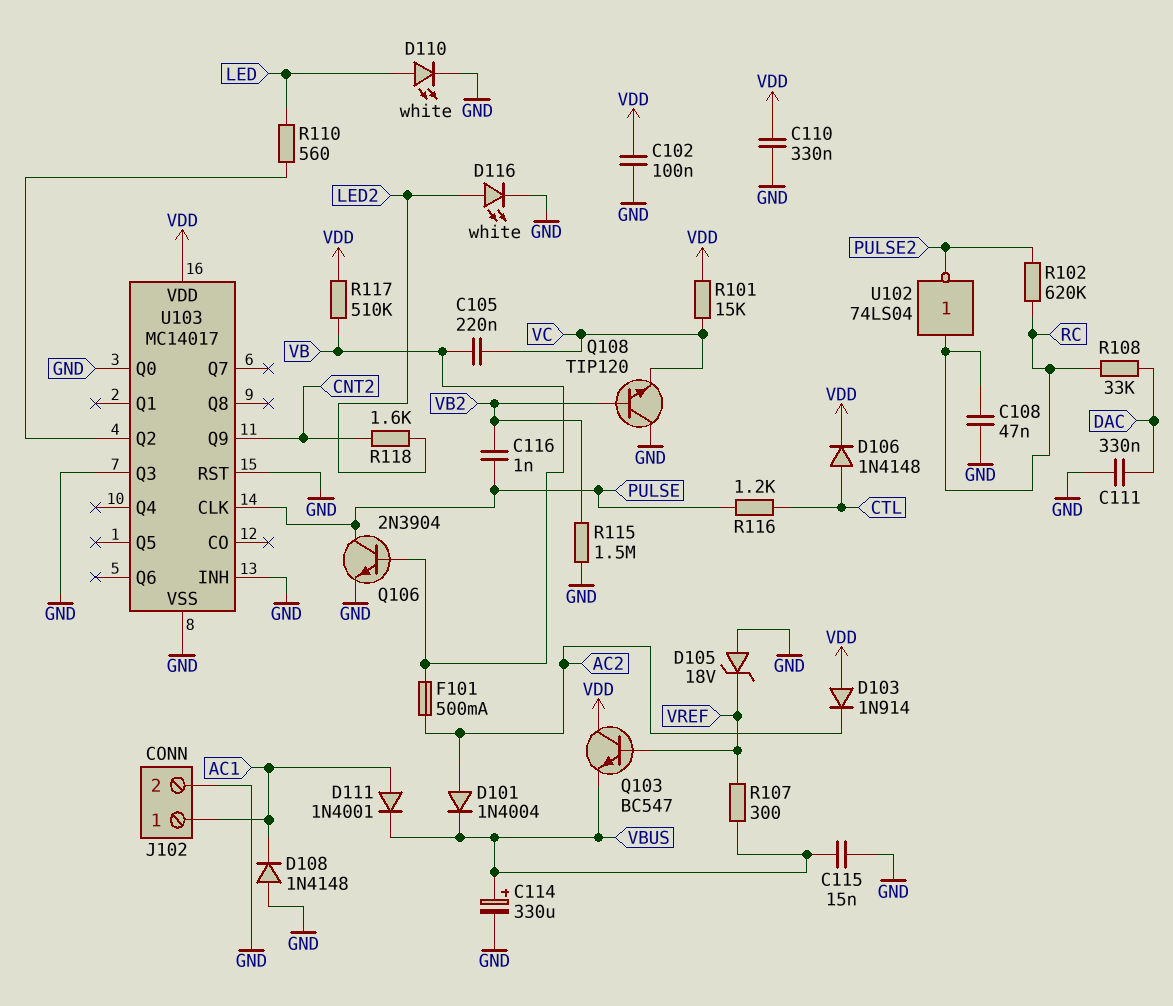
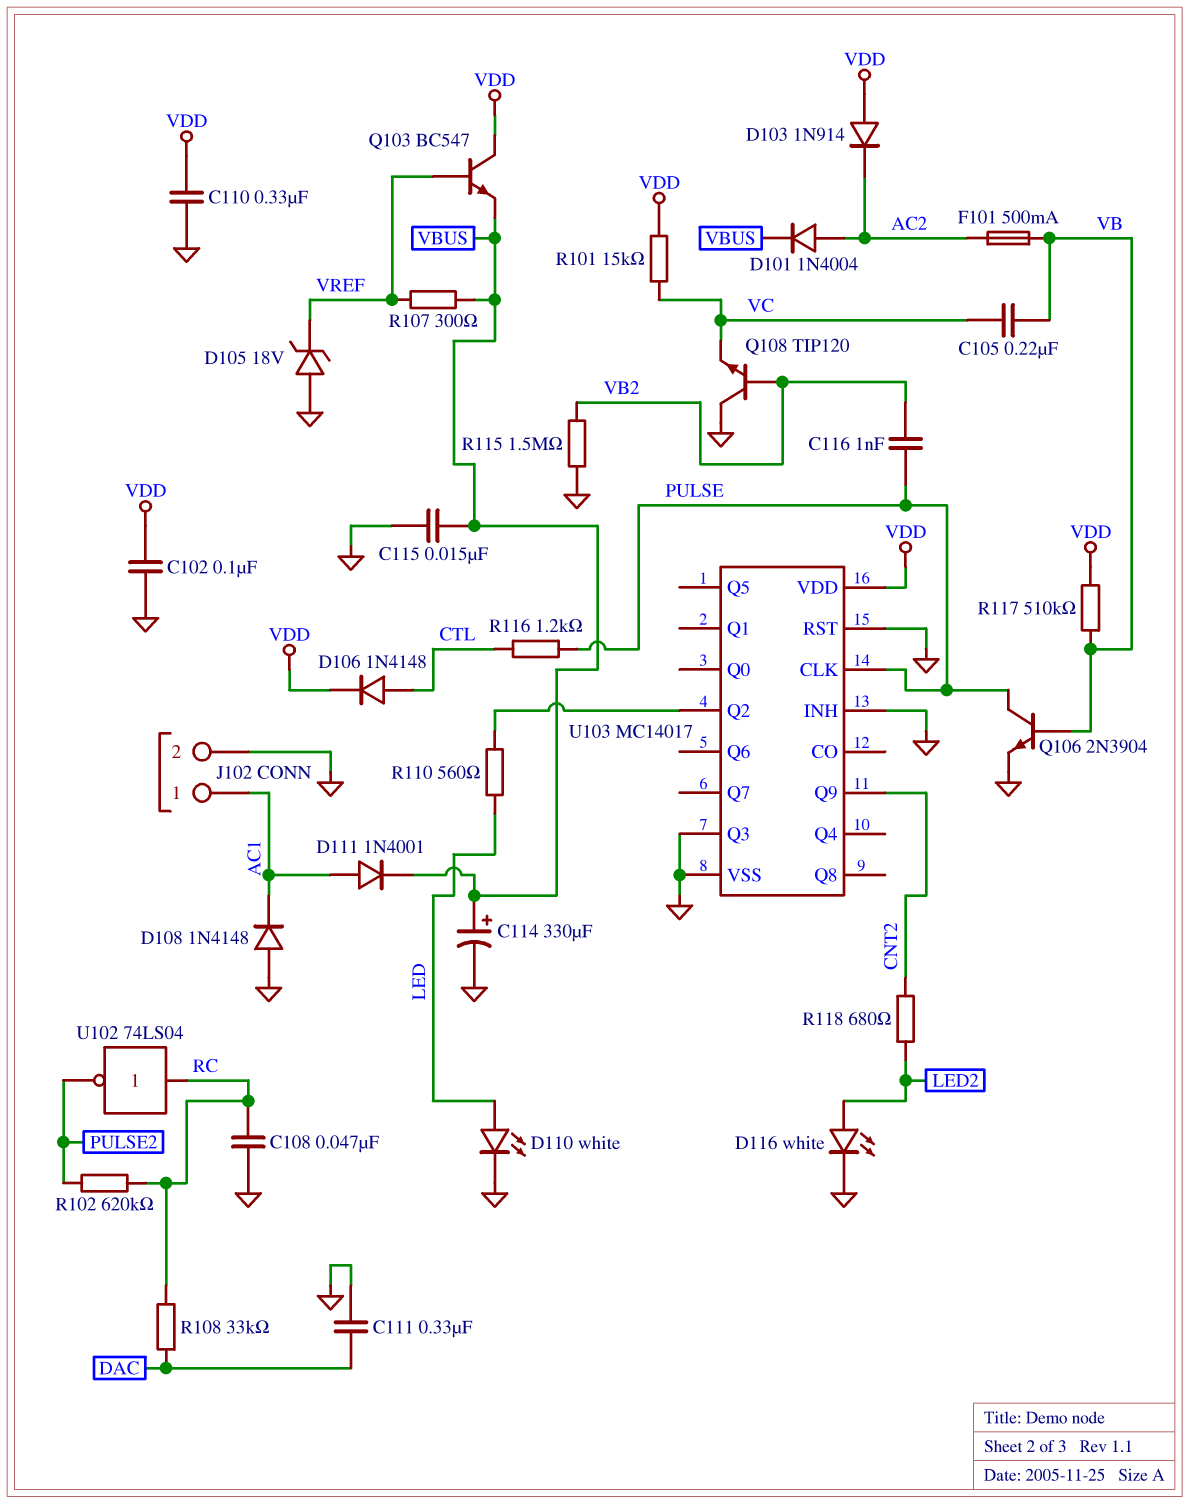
R118: 1.6k (CNT2, LED2) -> 680 (CNT2, LED2)
U103 pin Q0: GND -> none

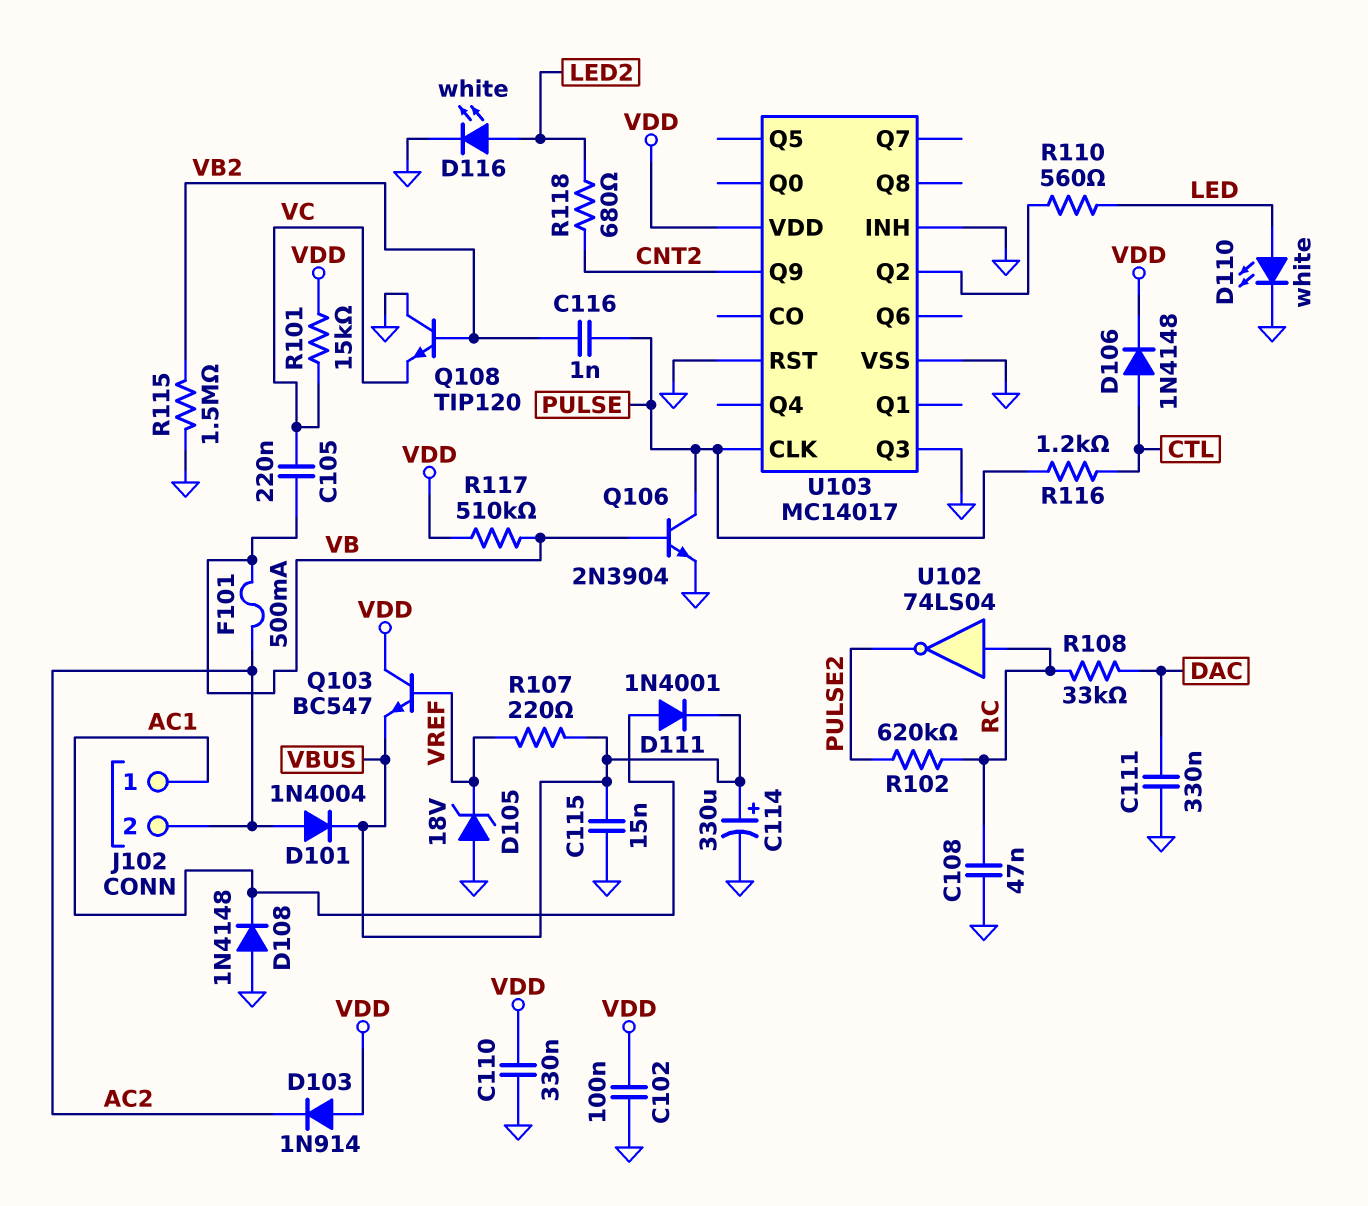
J102 pin 2: GND -> AC2
R107: 300 (VBUS, VREF) -> 220 (VBUS, VREF)

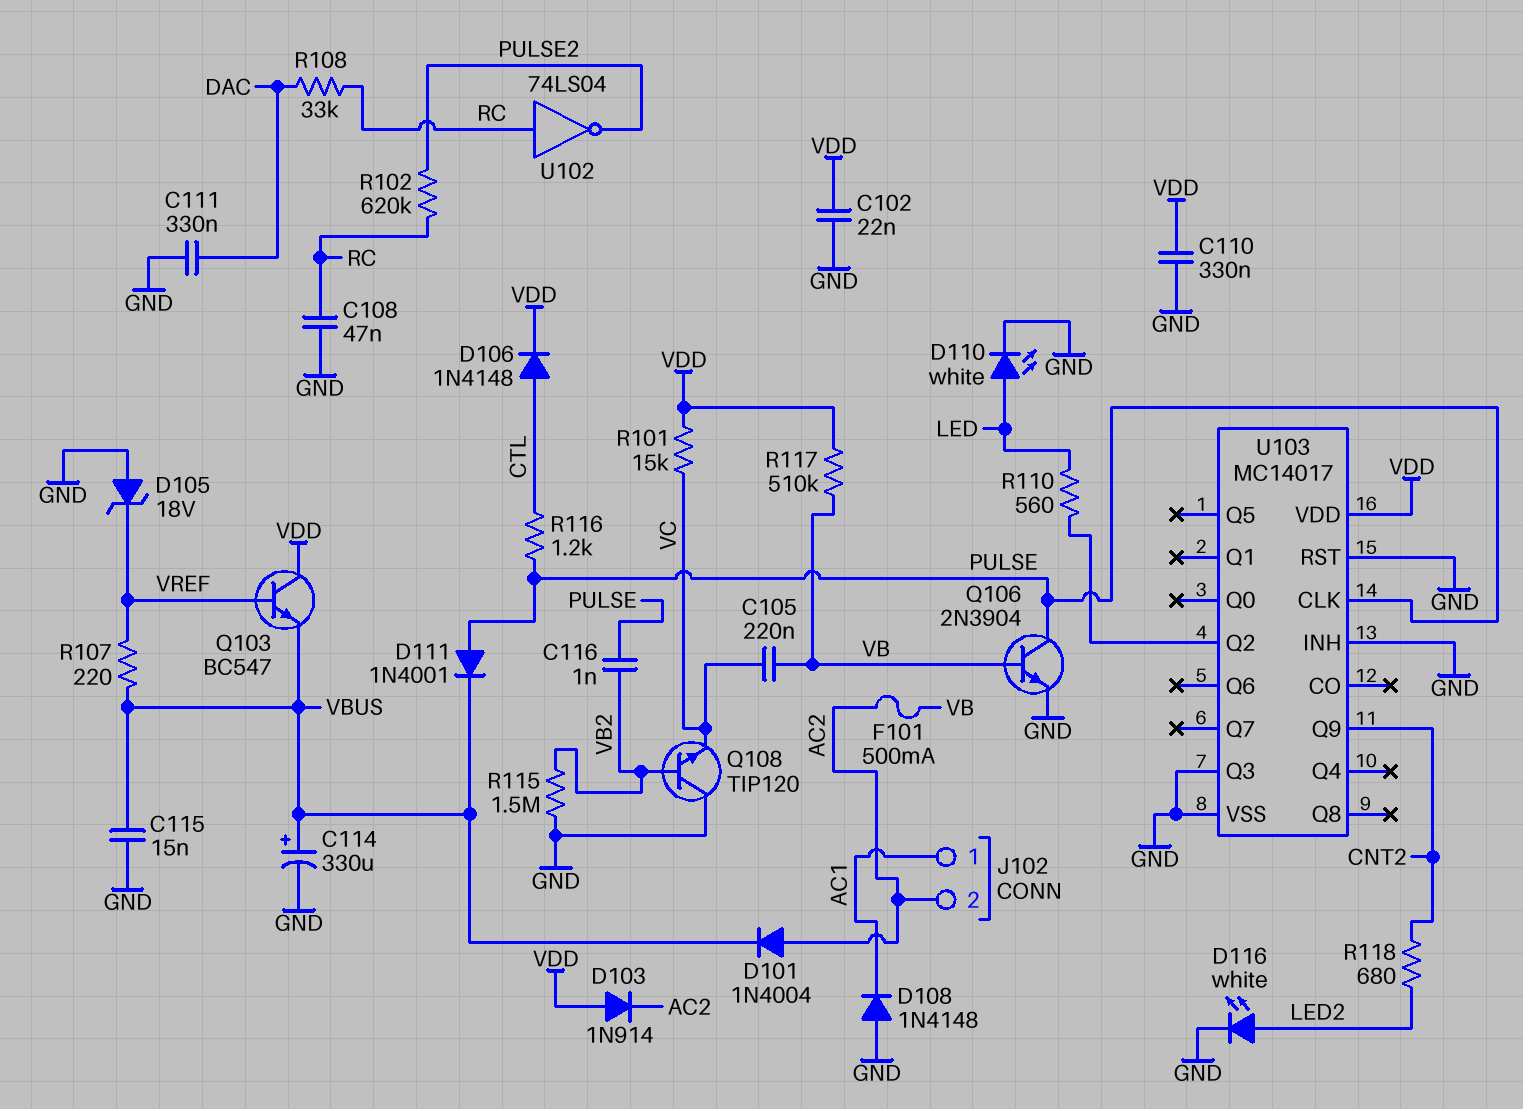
C102: 100nF (GND, VDD) -> 22nF (GND, VDD)
D111: diode 1N4001 (A AC1, K VBUS) -> diode 1N4001 (A PULSE, K VBUS)

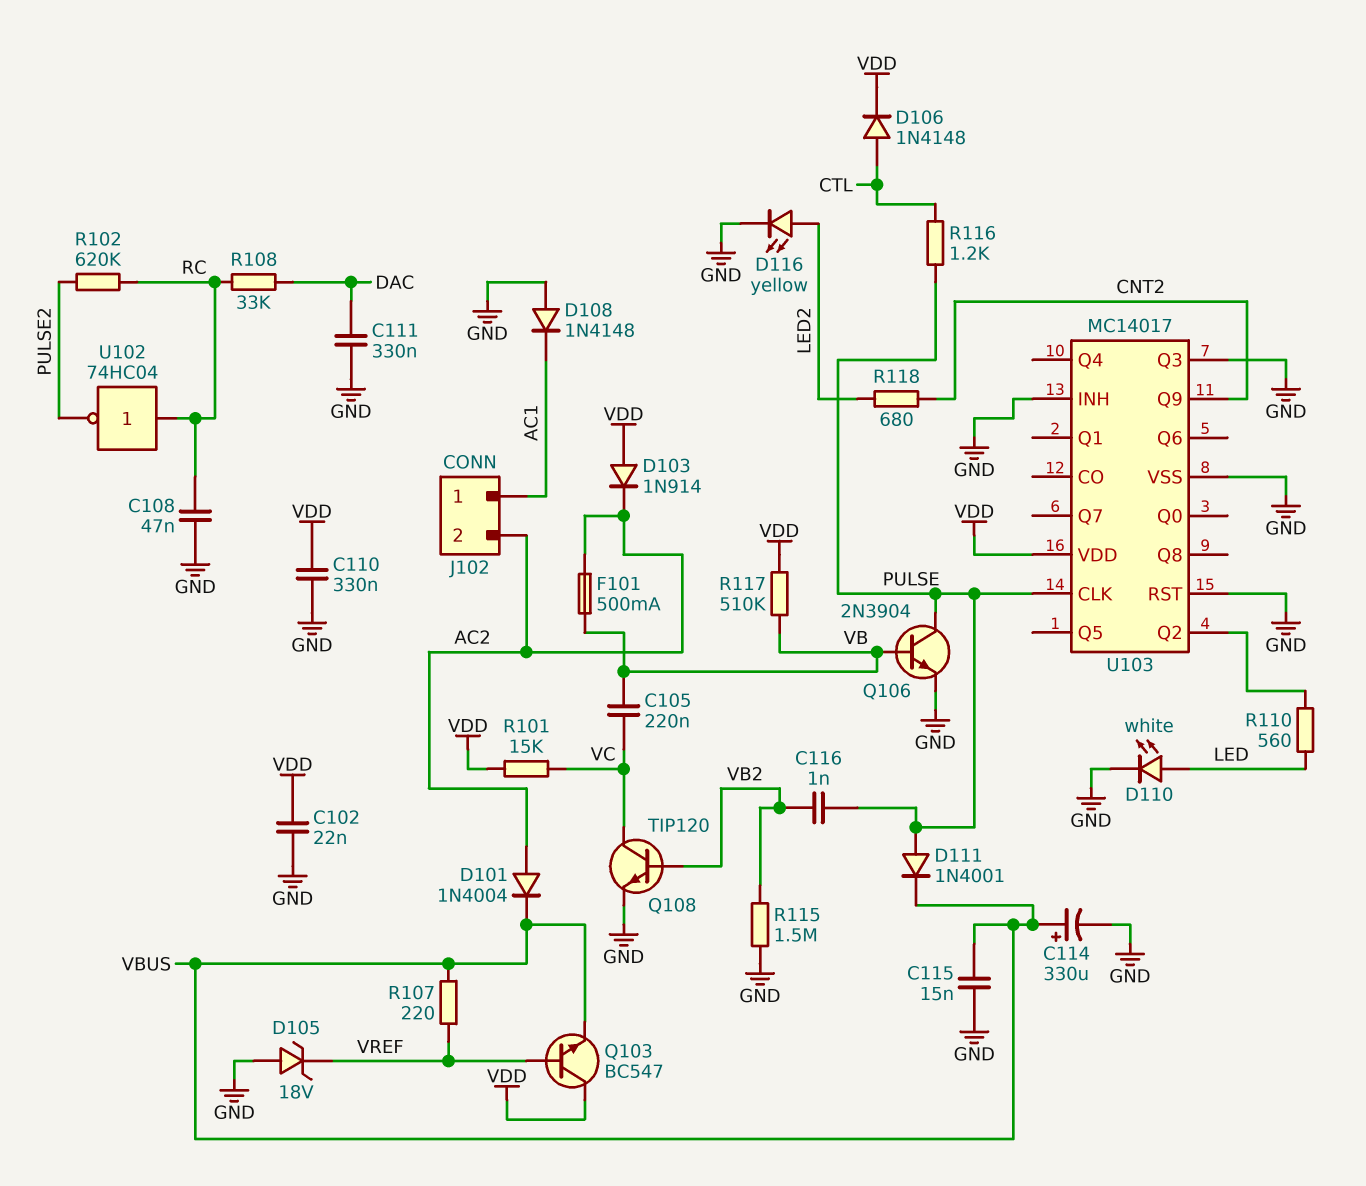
D116: LED white (A LED2, K GND) -> LED yellow (A LED2, K GND)
Q108: NPN TIP120 (B VB2, C GND, E VC) -> NPN TIP120 (B VB2, C VC, E GND)
U102: NOT 74LS04 (in RC, out PULSE2) -> NOT 74HC04 (in RC, out PULSE2)

